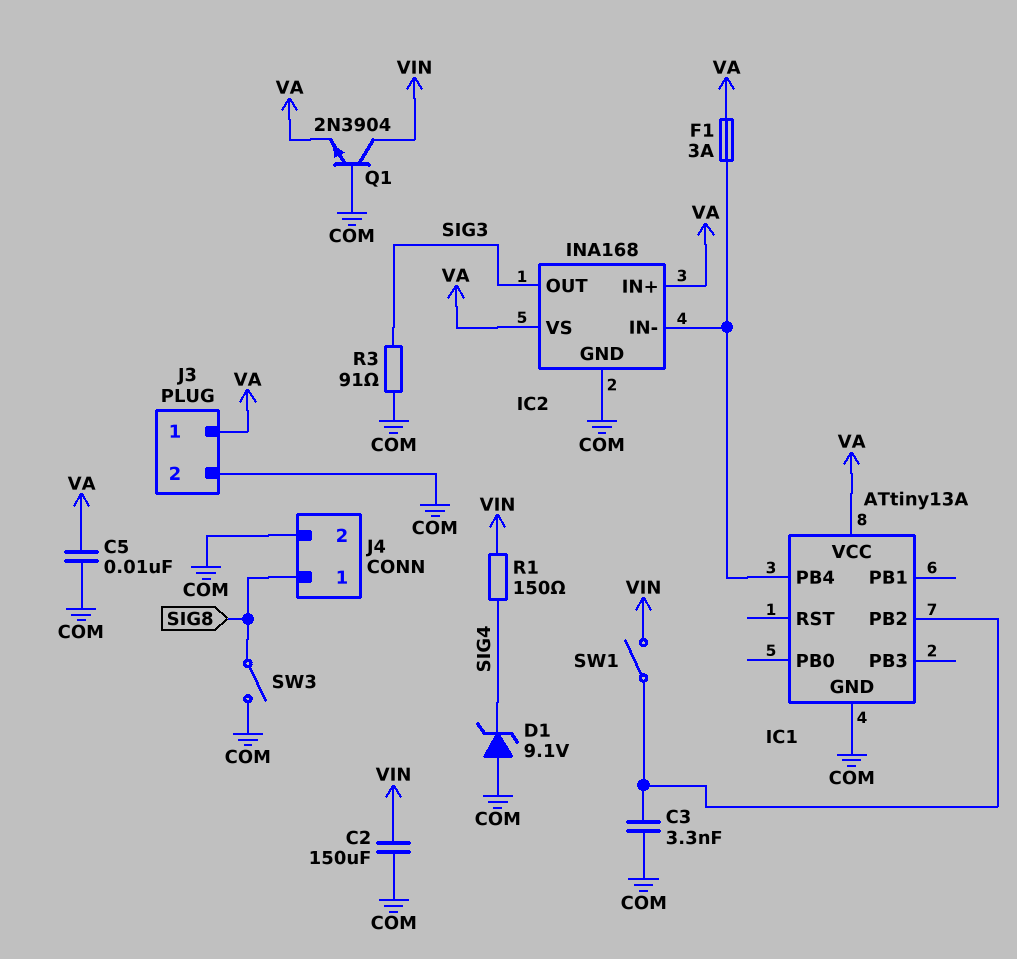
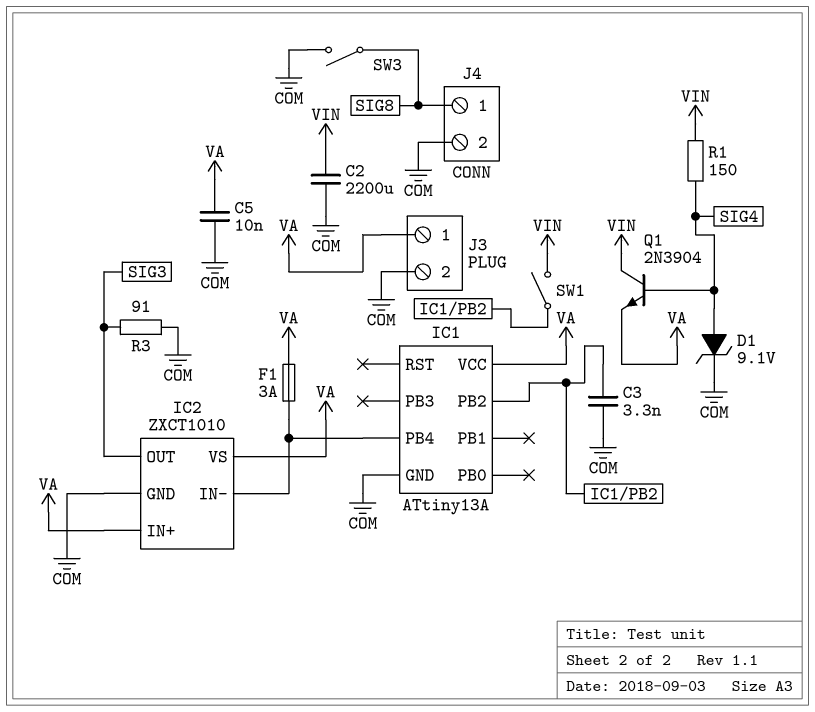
C2: 150uF (COM, VIN) -> 2200uF (COM, VIN)
D1: zener 9.1V (A COM, K SIG4) -> zener 9.1V (A SIG4, K COM)
IC2: INA168 -> ZXCT1010
Q1: NPN 2N3904 (B COM, C VIN, E VA) -> NPN 2N3904 (B SIG4, C VIN, E VA)

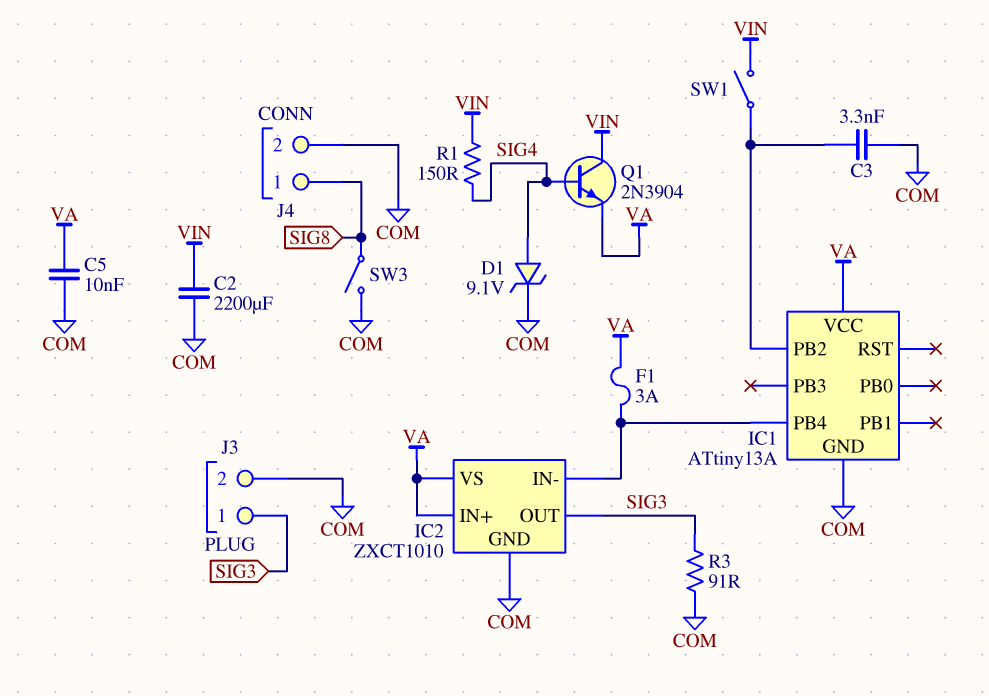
J3 pin 1: VA -> SIG3

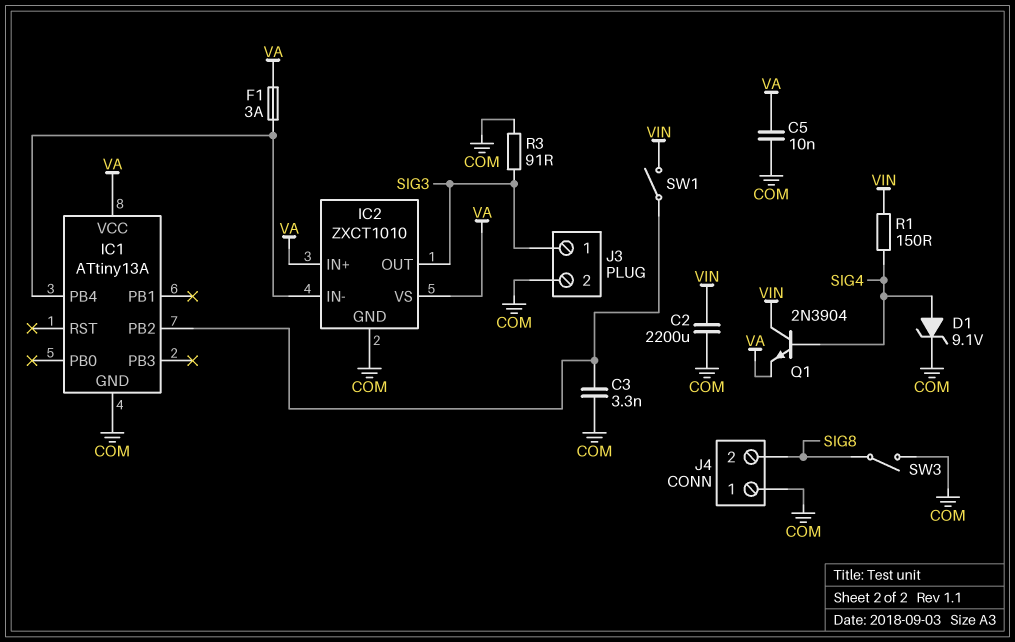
J4 pin 1: SIG8 -> COM
J4 pin 2: COM -> SIG8

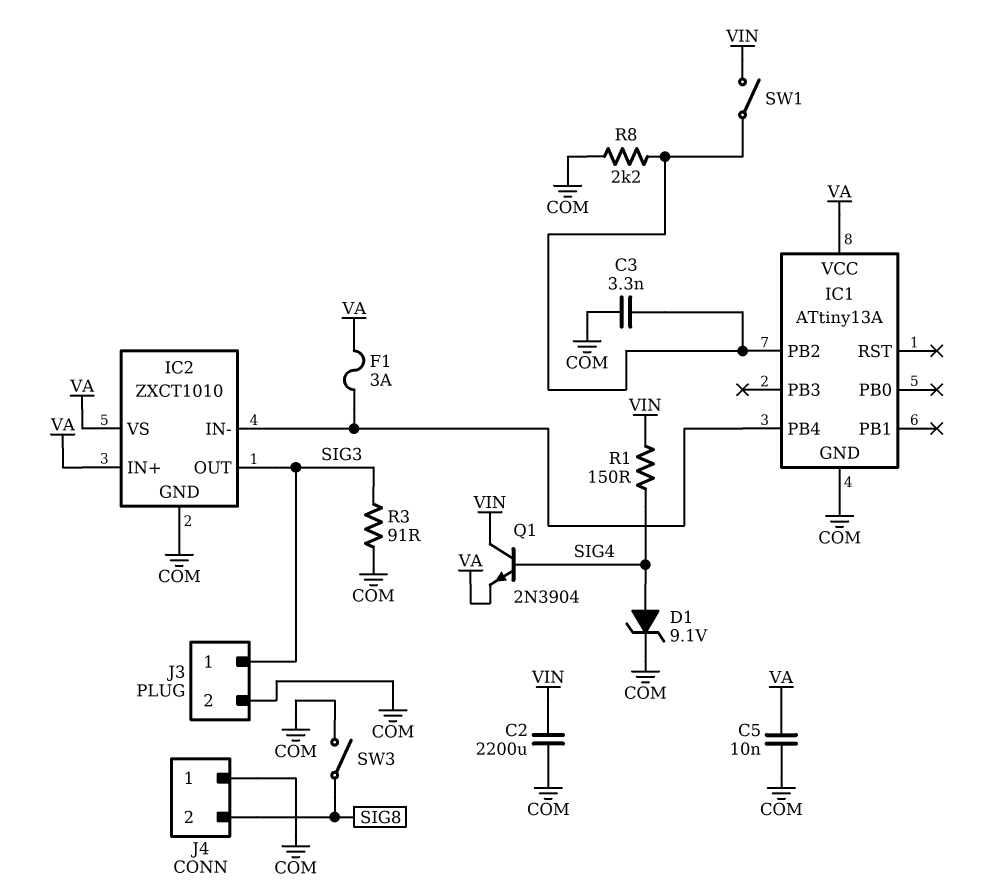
R8: none -> 2.2k (COM, IC1/PB2)

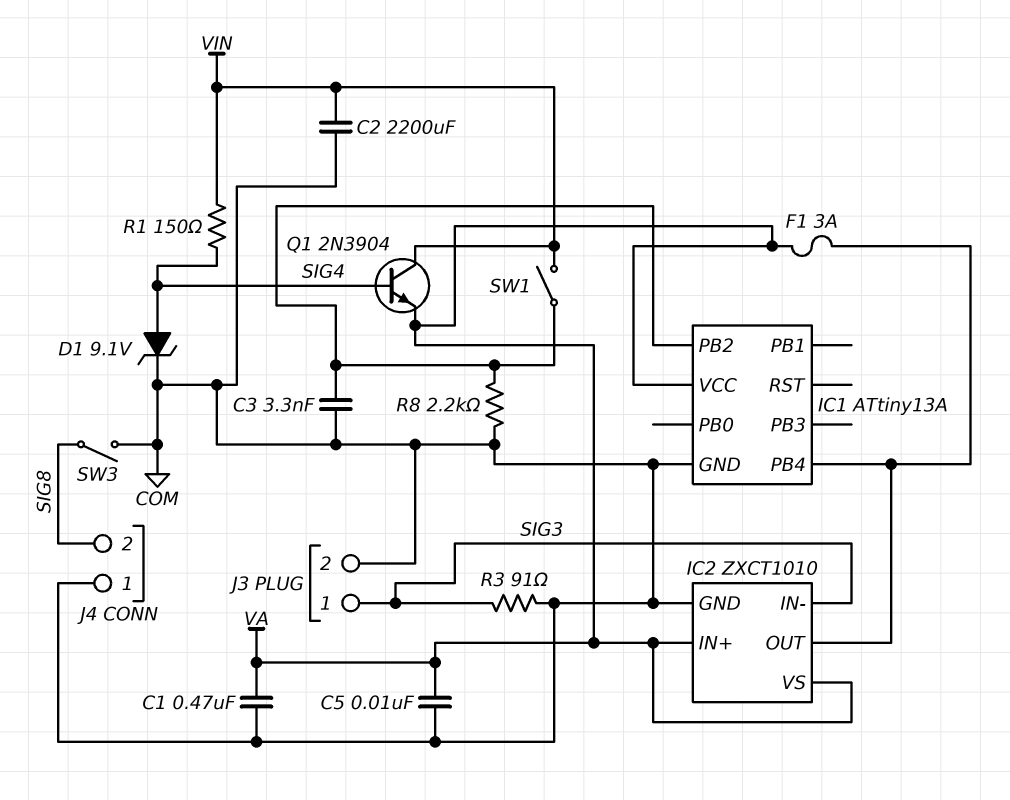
C1: none -> 470nF (COM, VA)
IC2 pin IN-: IC1/PB4 -> SIG3
IC2 pin OUT: SIG3 -> IC1/PB4

